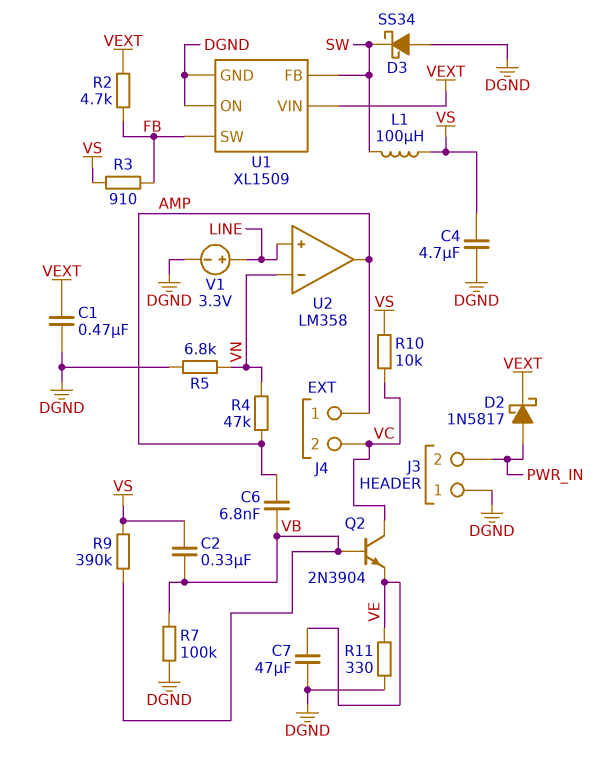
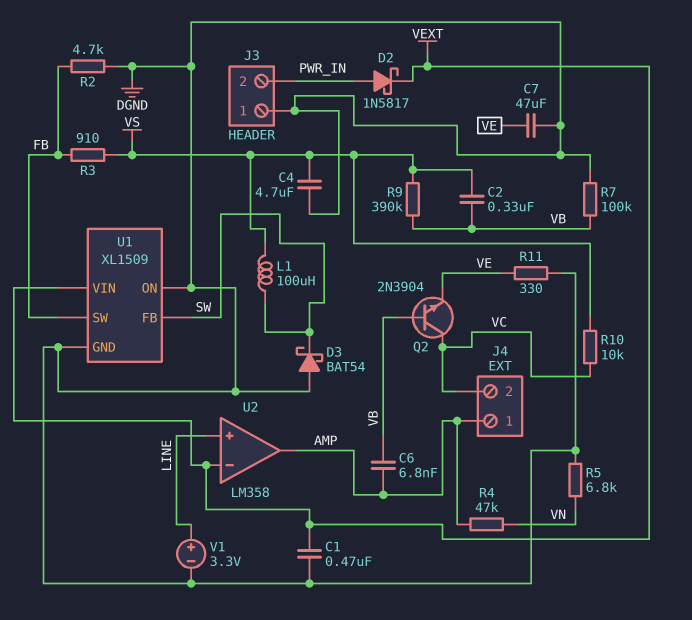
D3: schottky SS34 (A DGND, K SW) -> schottky BAT54 (A DGND, K SW)
R2: 4.7k (FB, VEXT) -> 4.7k (DGND, FB)
U2 pin in-: VN -> VEXT

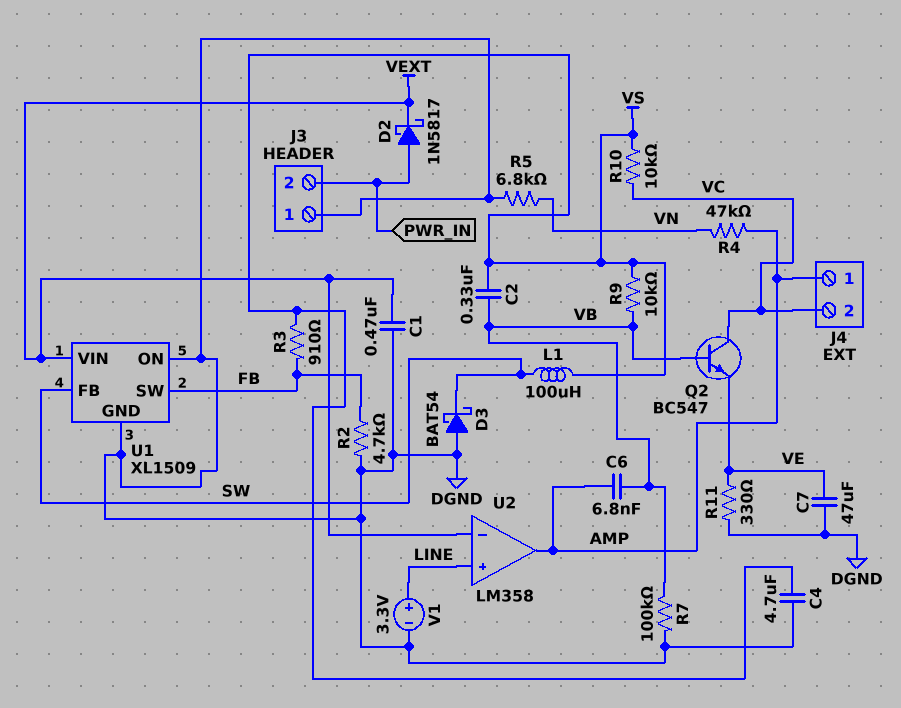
Q2: NPN 2N3904 (B VB, C VC, E VE) -> NPN BC547 (B VB, C VC, E VE)
R9: 390k (VB, VS) -> 10k (VB, VS)

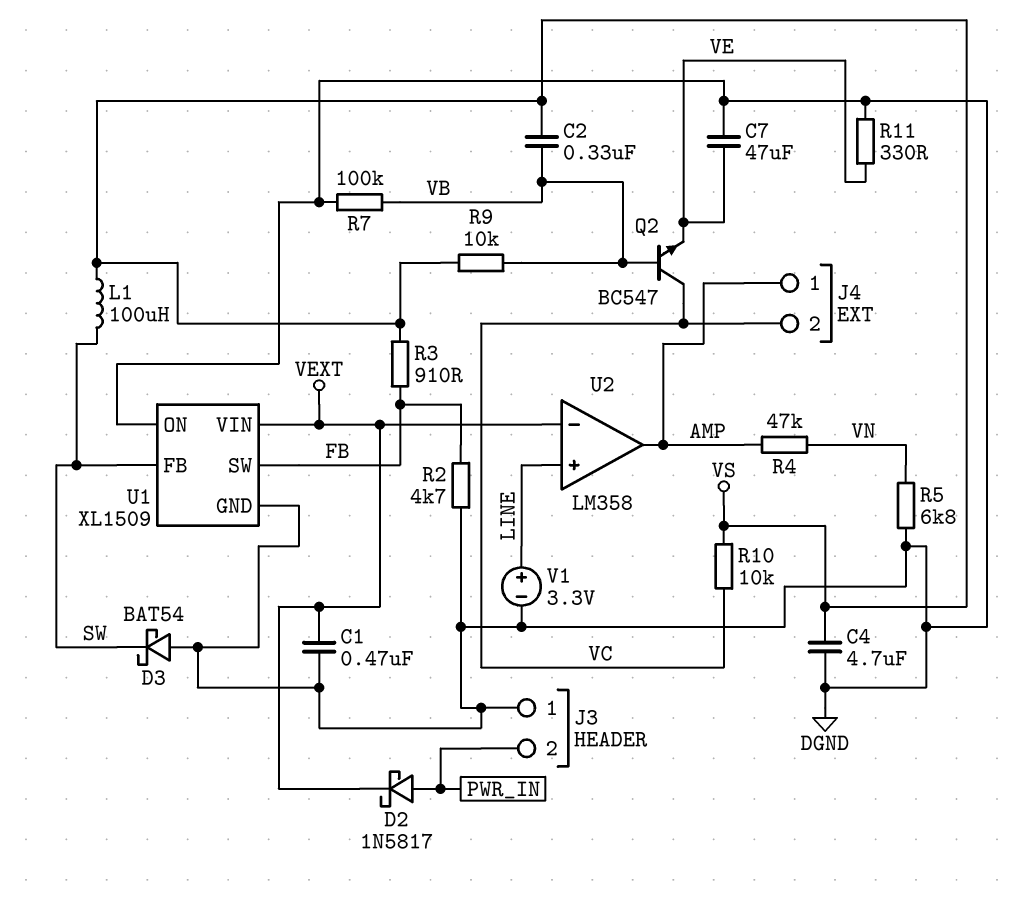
C6: 6.8nF (AMP, VB) -> none

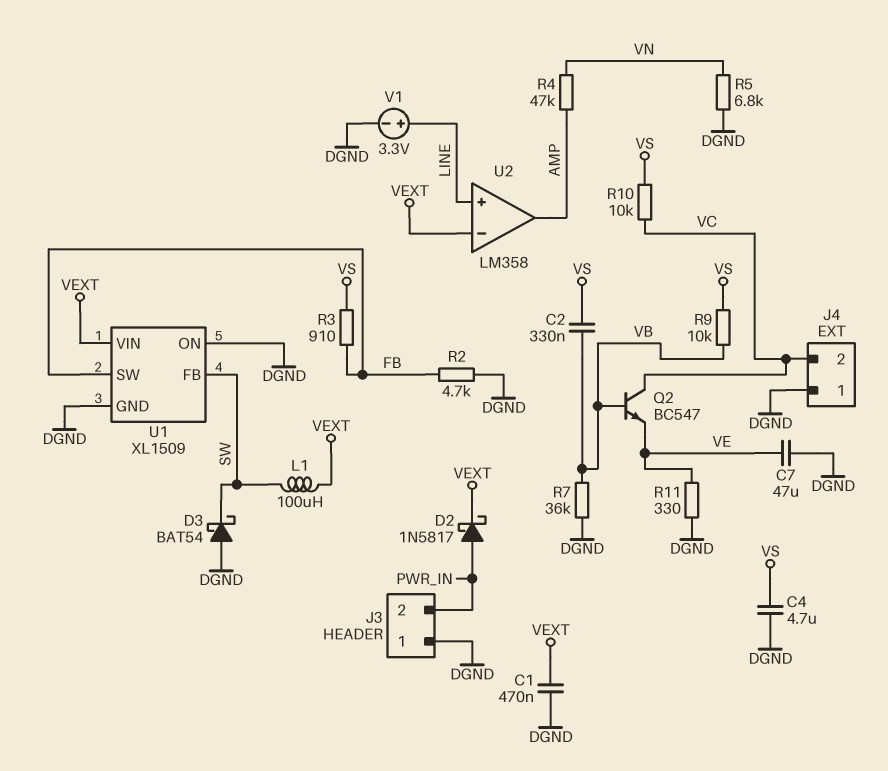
J4 pin 1: AMP -> DGND
L1: 100uH (SW, VS) -> 100uH (SW, VEXT)
R7: 100k (DGND, VB) -> 36k (DGND, VB)

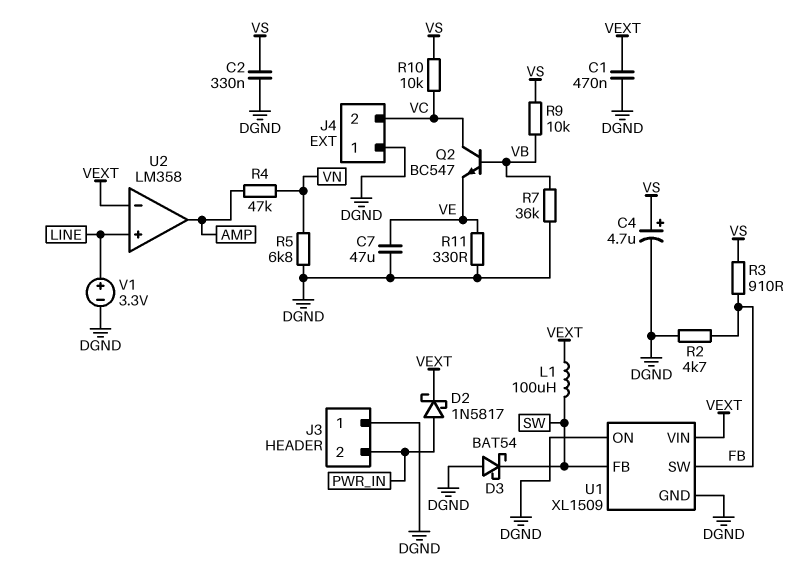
C2: 330nF (VB, VS) -> 330nF (DGND, VS)
C4: 4.7uF (DGND, VS) -> 4.7uF (plus VS, minus DGND)

